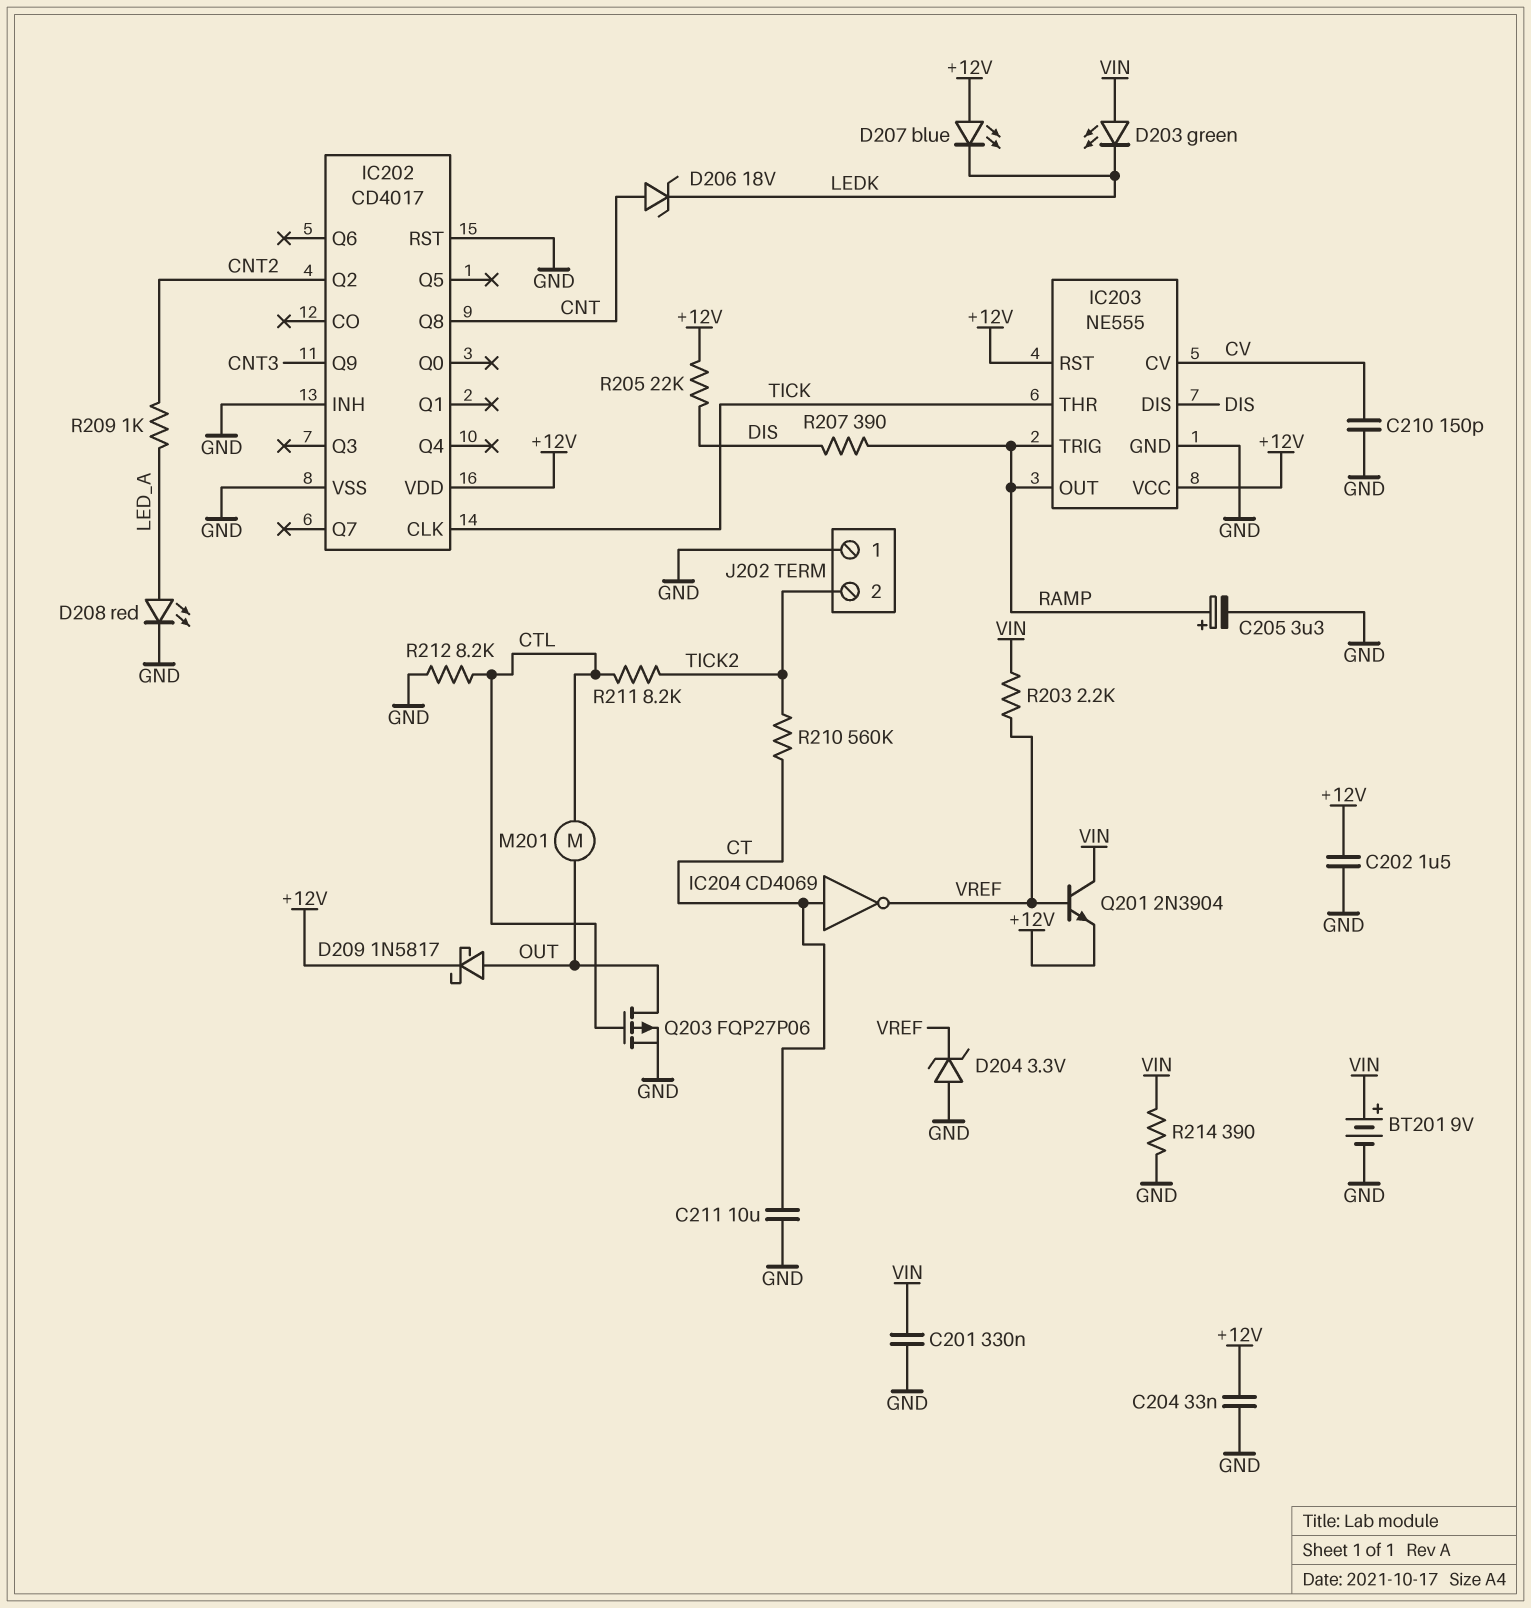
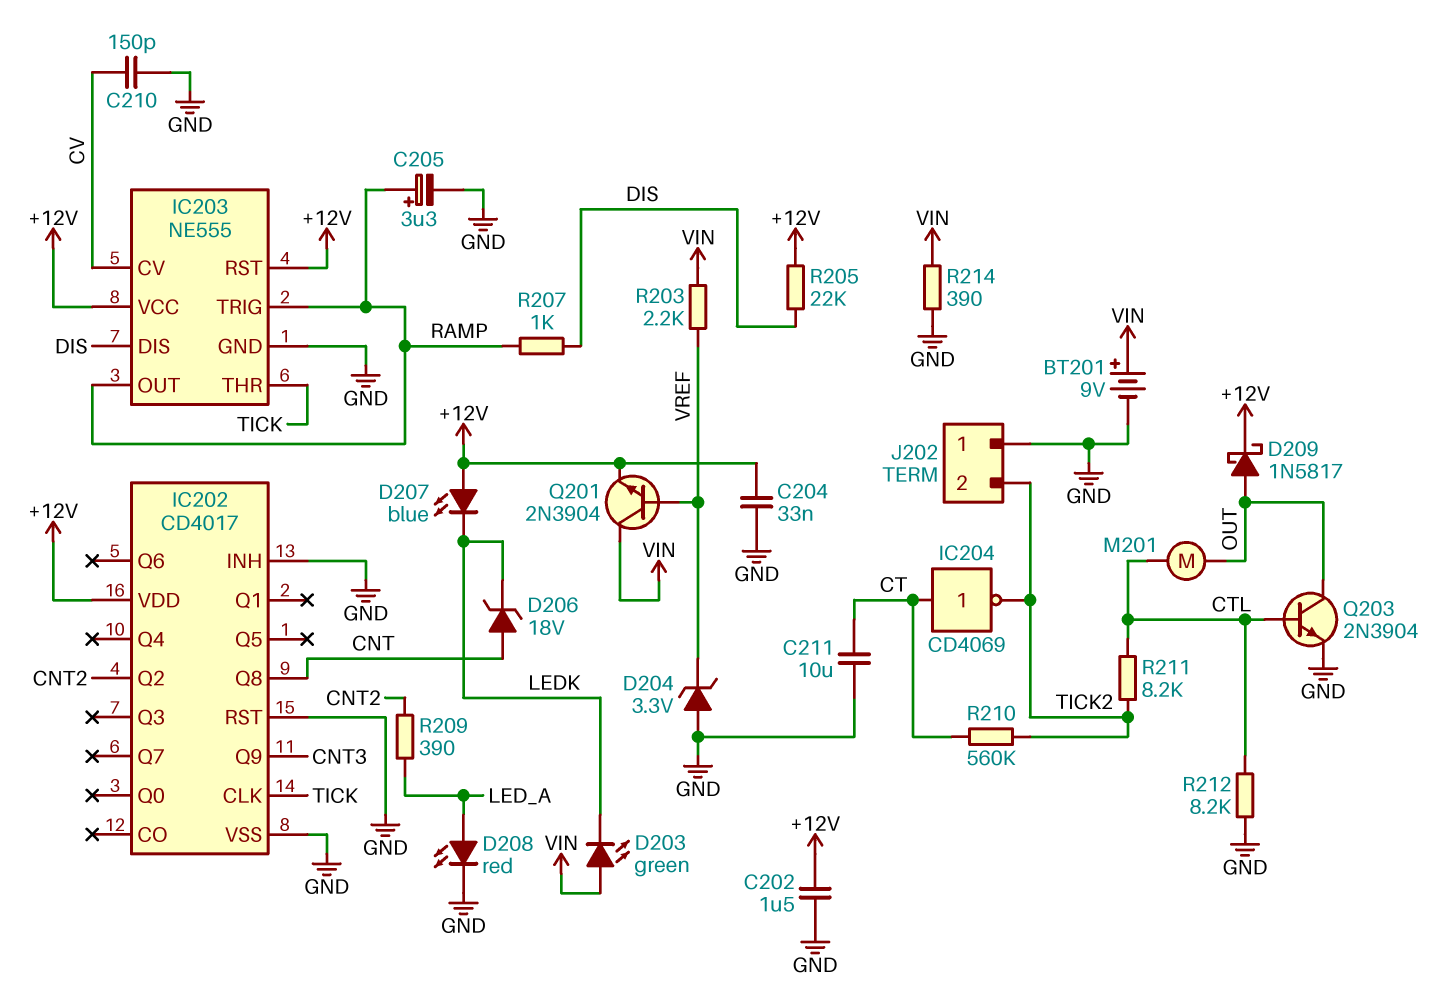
C201: 330nF (GND, VIN) -> none
IC204: NOT CD4069 (in CT, out VREF) -> NOT CD4069 (in CT, out TICK2)
Q203: PMOS FQP27P06 (G CTL, D OUT, S GND) -> NPN 2N3904 (B CTL, C OUT, E GND)
R207: 390 (DIS, RAMP) -> 1k (DIS, RAMP)
R209: 1k (CNT2, LED_A) -> 390 (CNT2, LED_A)

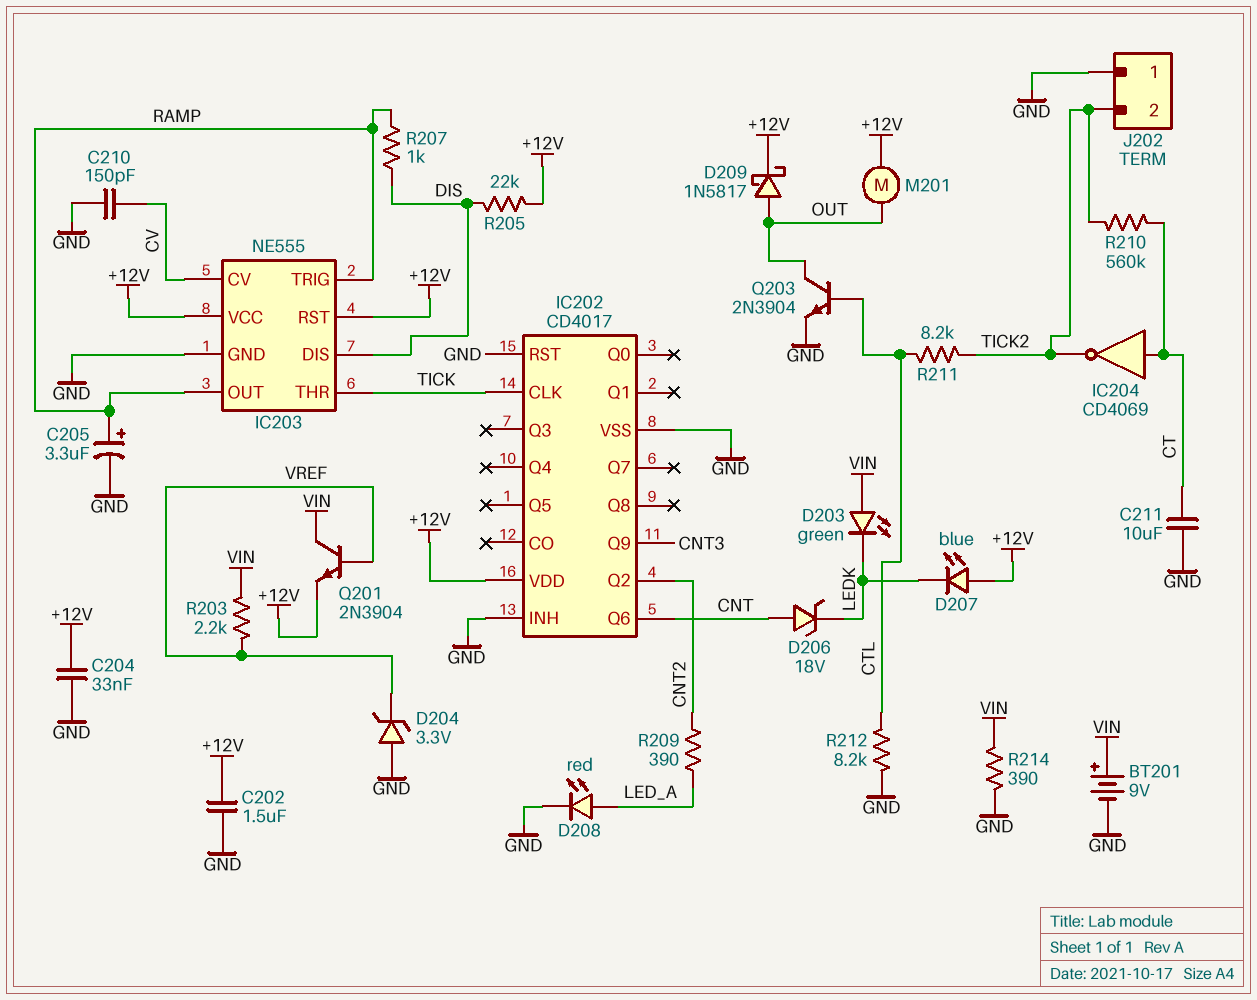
IC202 pin Q6: none -> CNT
IC202 pin Q8: CNT -> none
M201: motor (CTL, OUT) -> motor (+12V, OUT)

